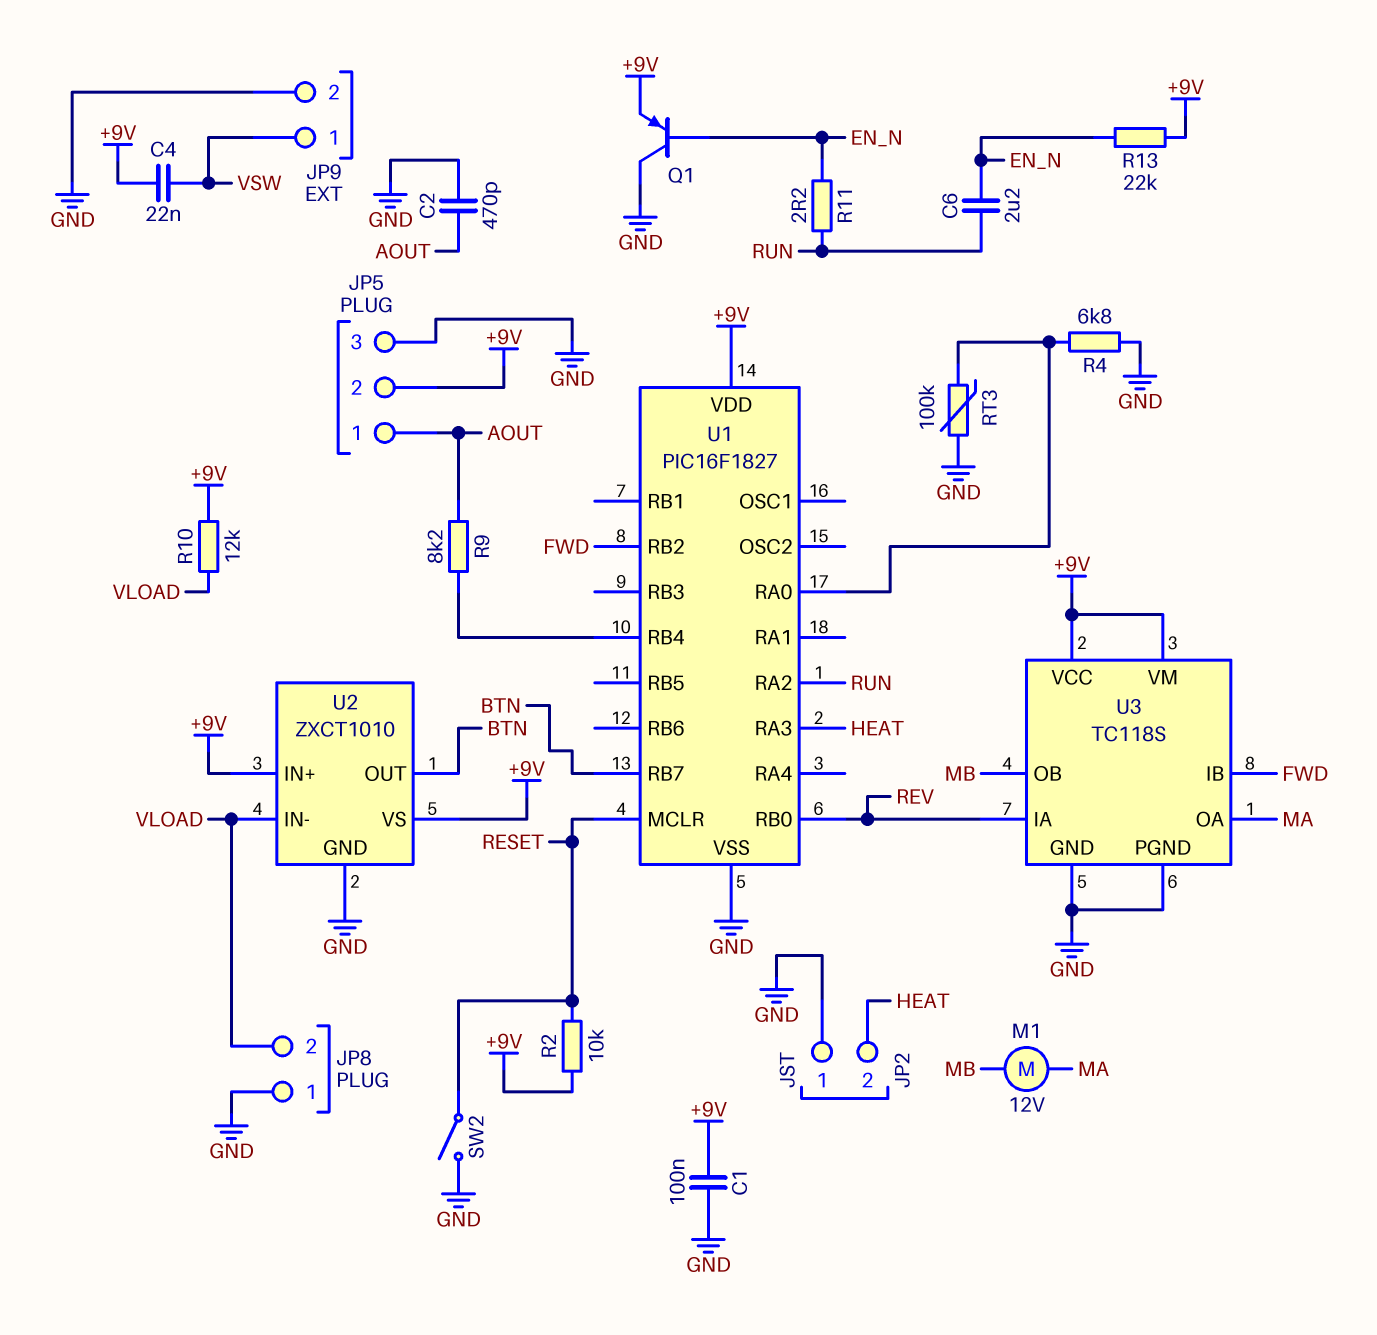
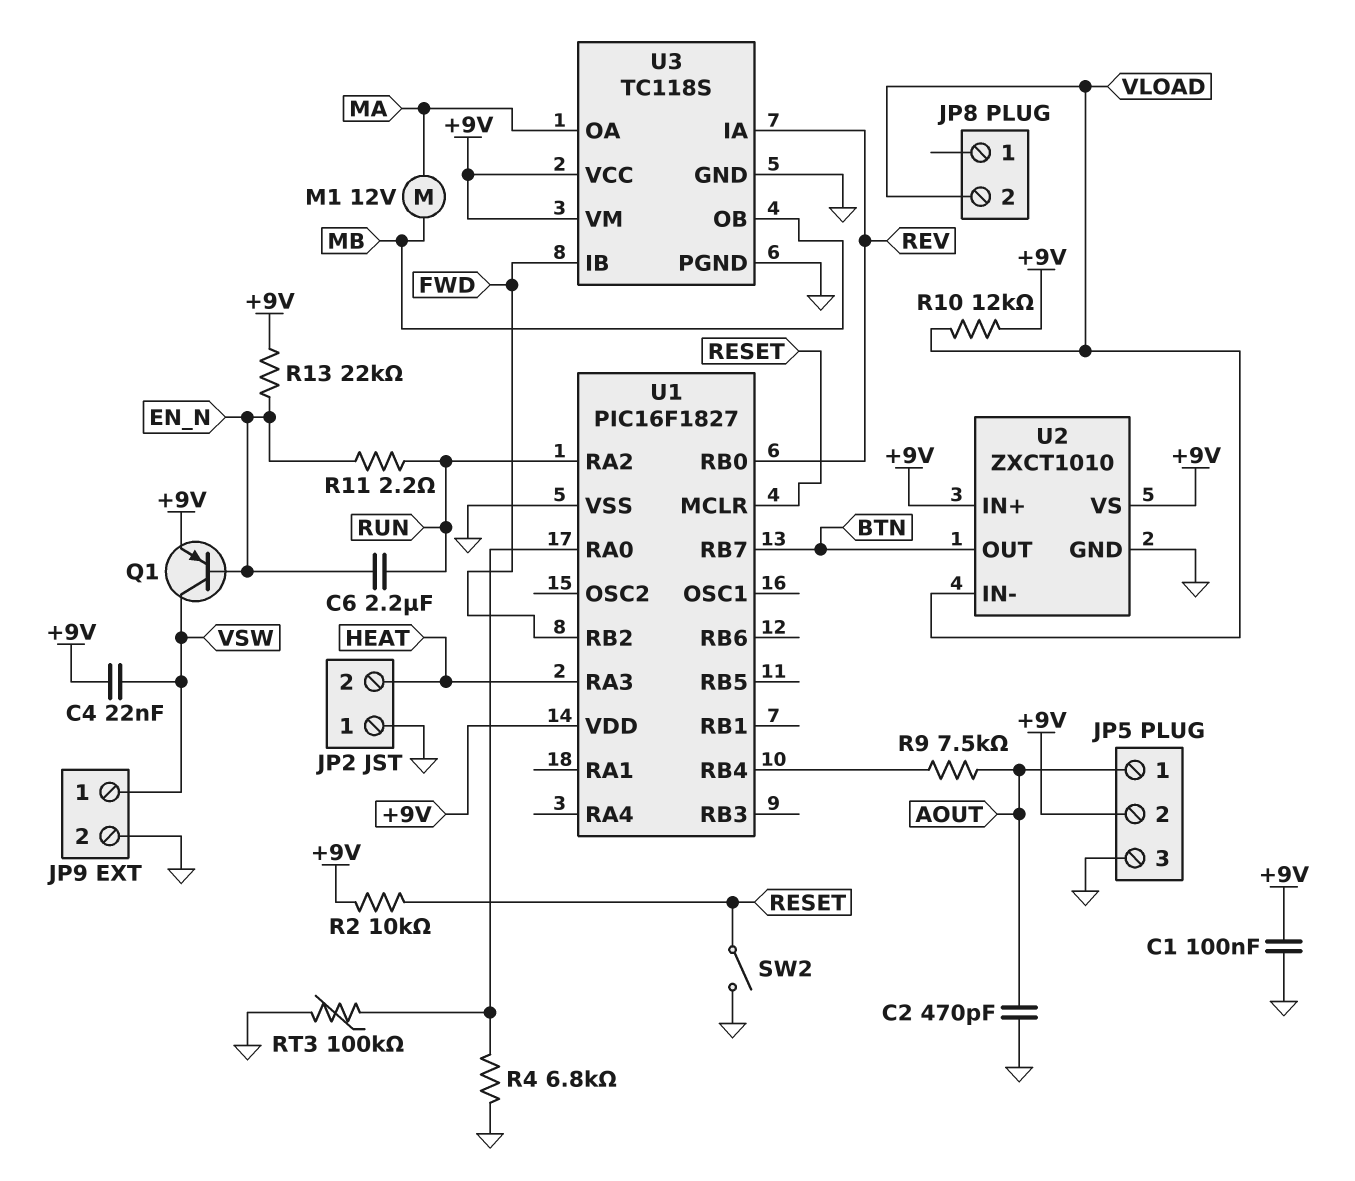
JP8 pin 1: GND -> none
Q1: PNP (B EN_N, C GND, E +9V) -> PNP (B EN_N, C VSW, E +9V)
R9: 8.2k (AOUT, U1/RB4) -> 7.5k (AOUT, U1/RB4)

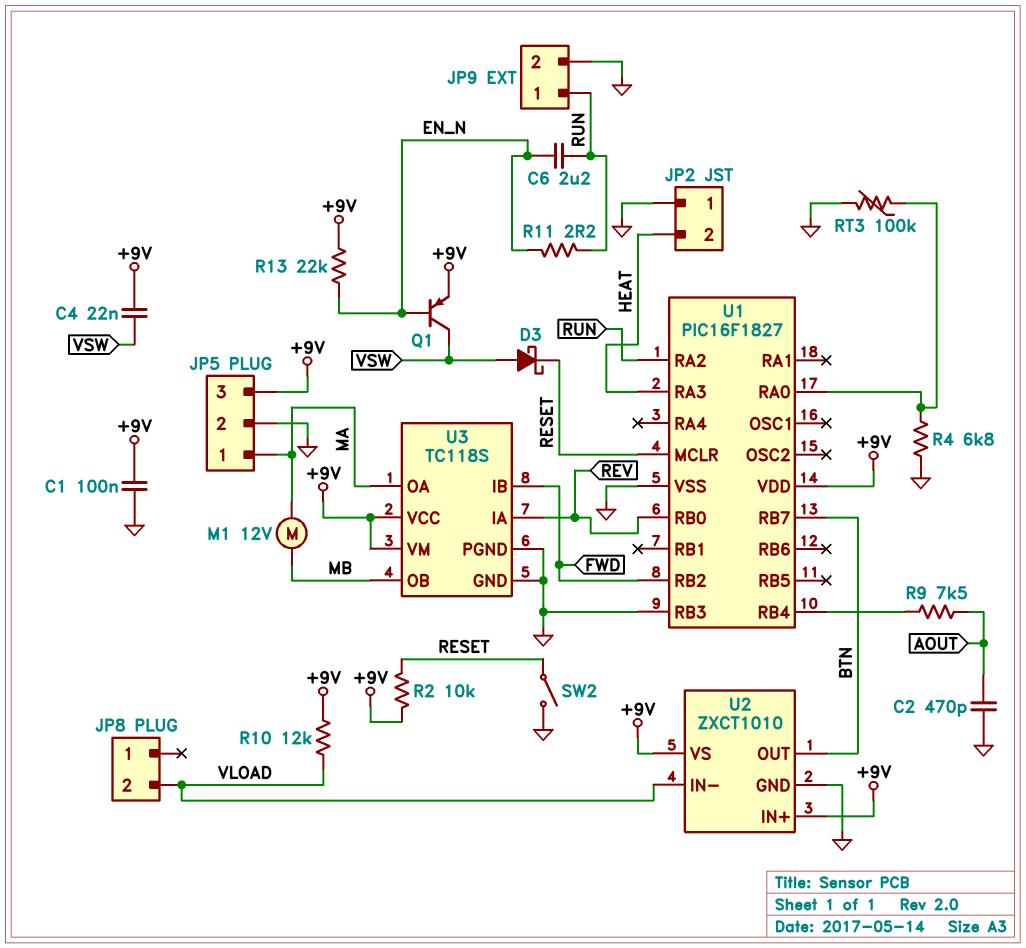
D3: none -> schottky (A VSW, K RESET)
JP5 pin 1: AOUT -> MA
JP5 pin 2: +9V -> GND
JP5 pin 3: GND -> +9V
JP9 pin 1: VSW -> RUN
U1 pin RB3: none -> GND

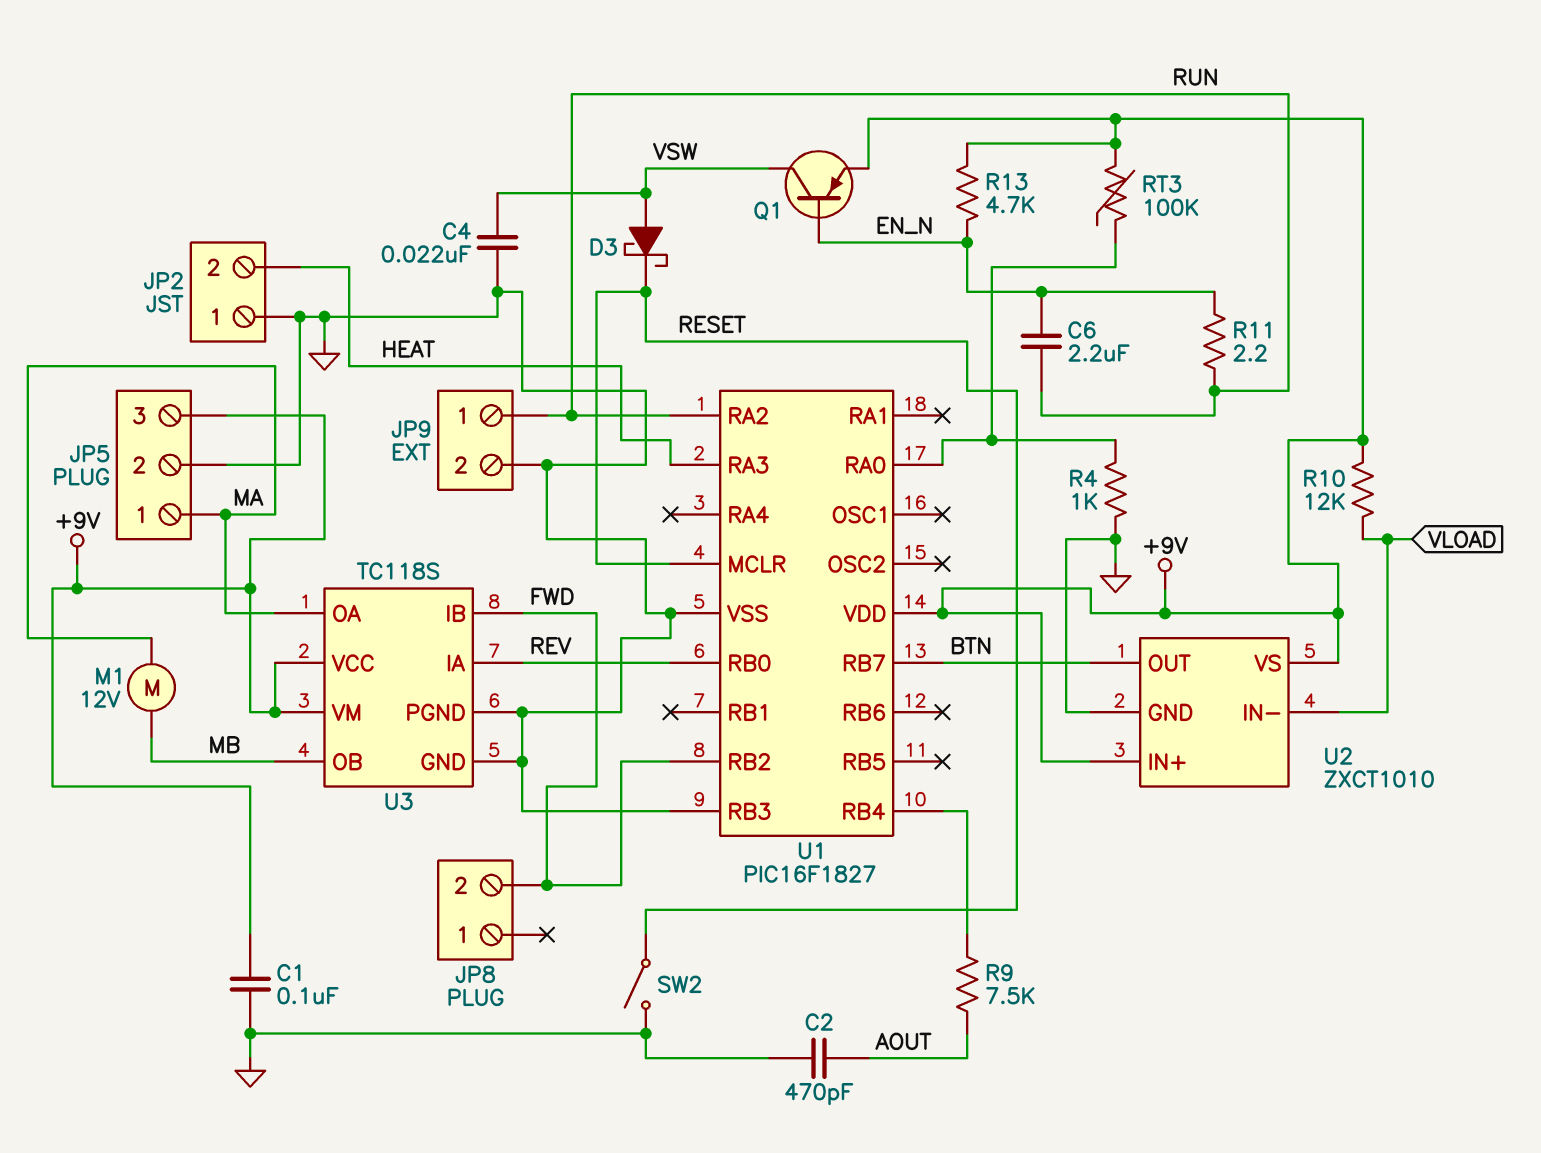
C4: 22nF (+9V, VSW) -> 22nF (GND, VSW)
JP8 pin 2: VLOAD -> FWD
R2: 10k (+9V, RESET) -> none
R4: 6.8k (GND, U1/RA0) -> 1k (GND, U1/RA0)
R13: 22k (+9V, EN_N) -> 4.7k (+9V, EN_N)
RT3: 100k (GND, U1/RA0) -> 100k (+9V, U1/RA0)

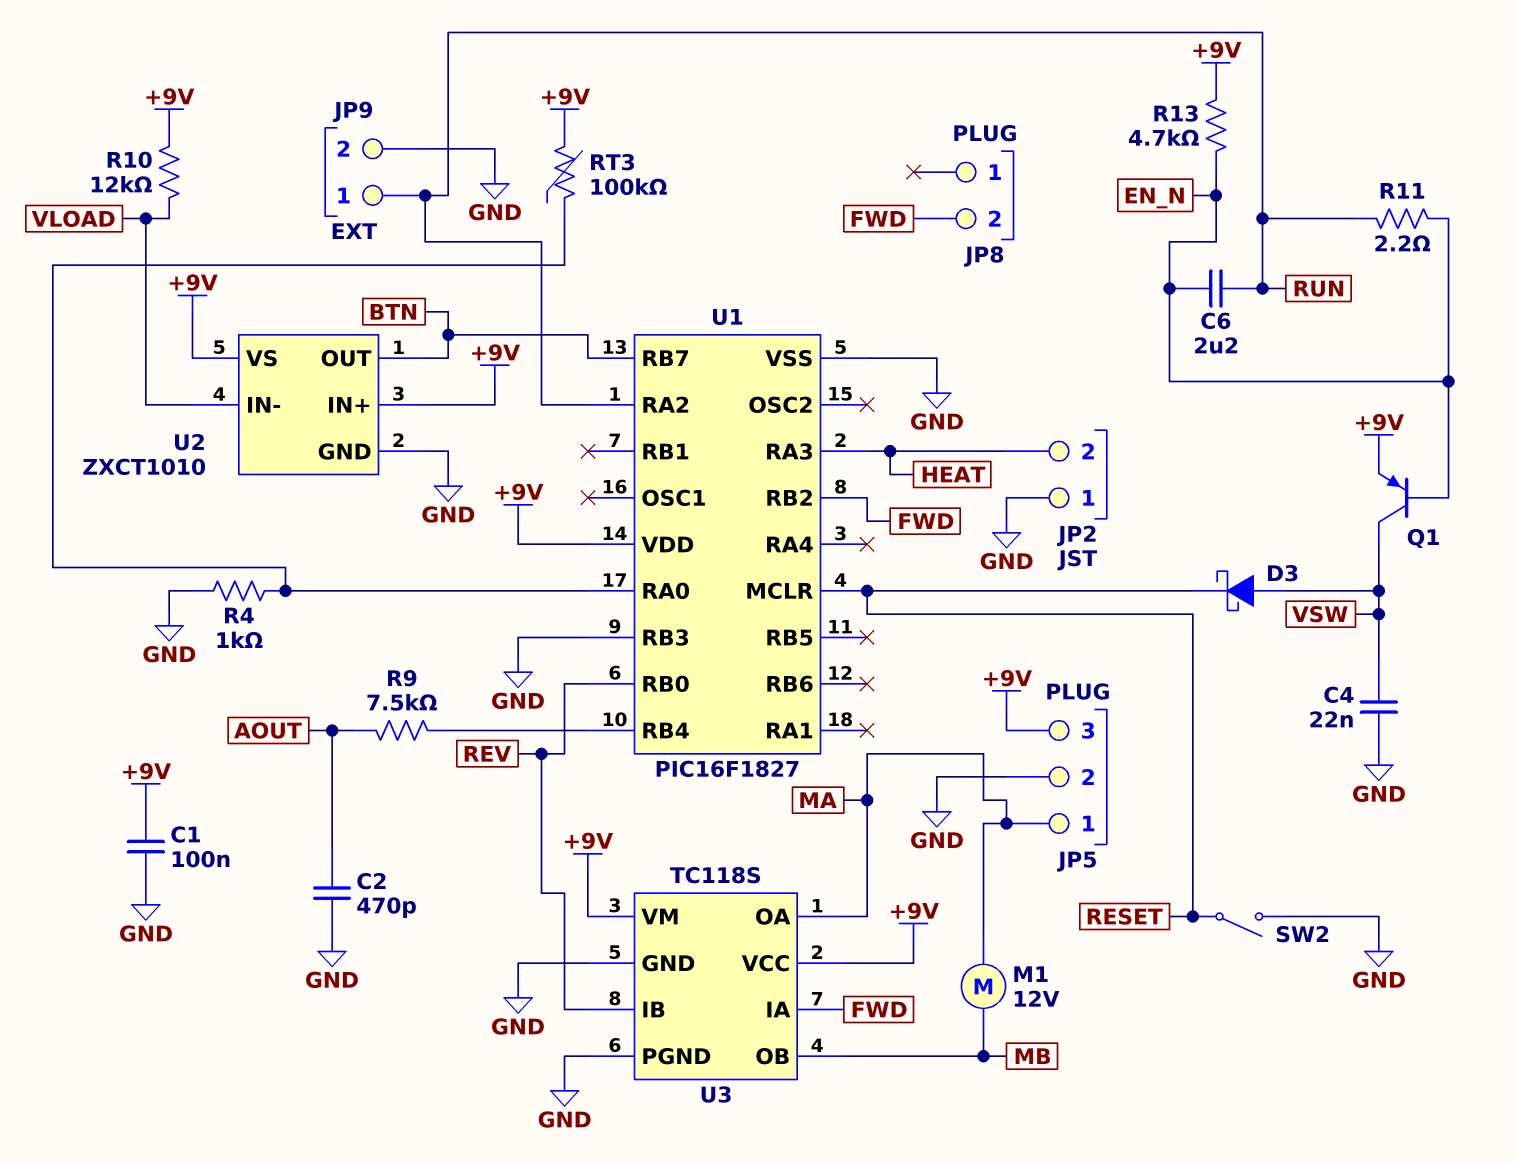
U3 pin IA: REV -> FWD
U3 pin IB: FWD -> REV

